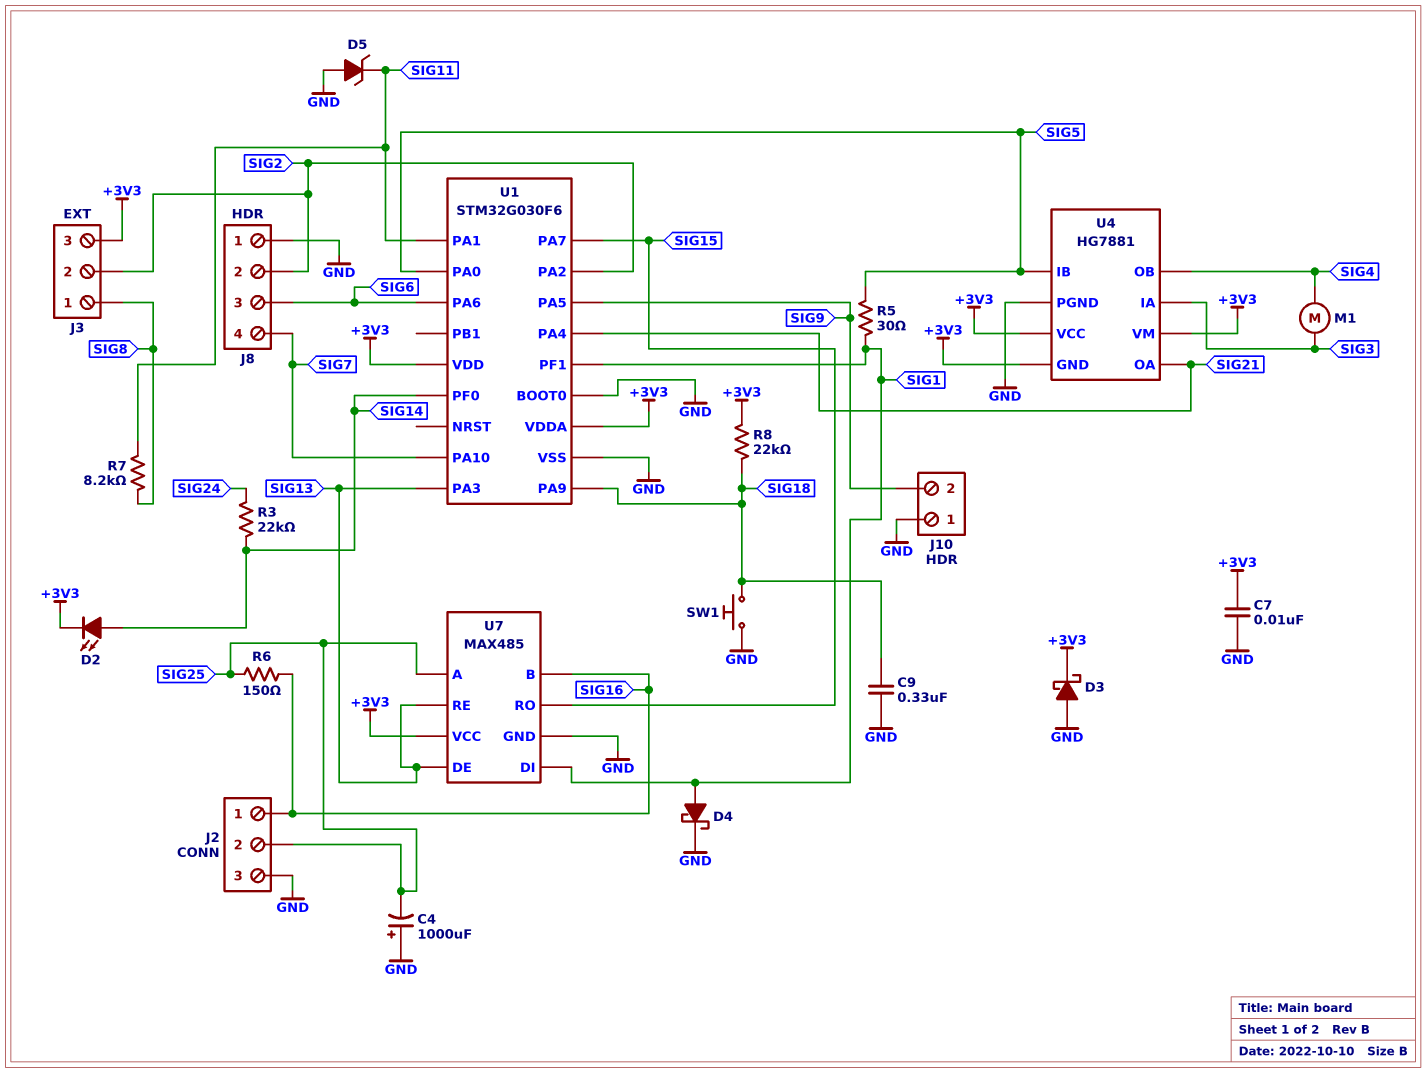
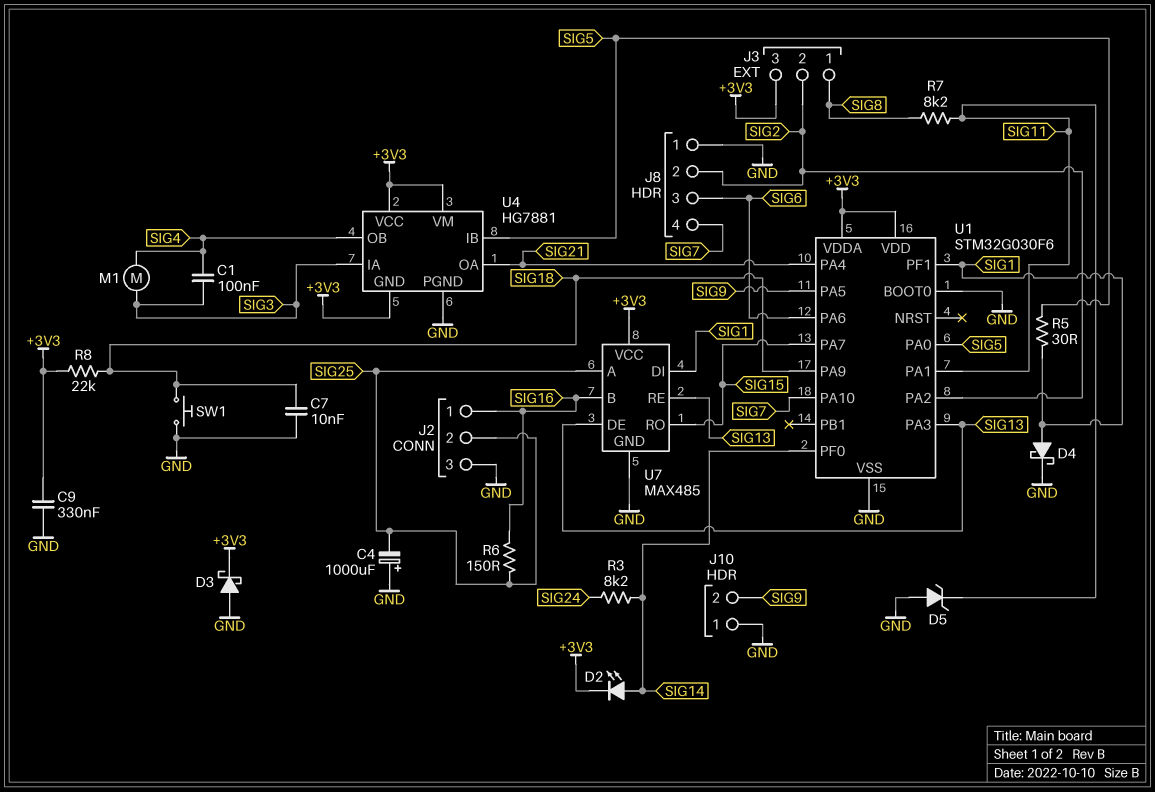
C1: none -> 100nF (SIG3, SIG4)
C7: 10nF (+3V3, GND) -> 10nF (GND, SIG18)
C9: 330nF (GND, SIG18) -> 330nF (+3V3, GND)
R3: 22k (SIG14, SIG24) -> 8.2k (SIG14, SIG24)

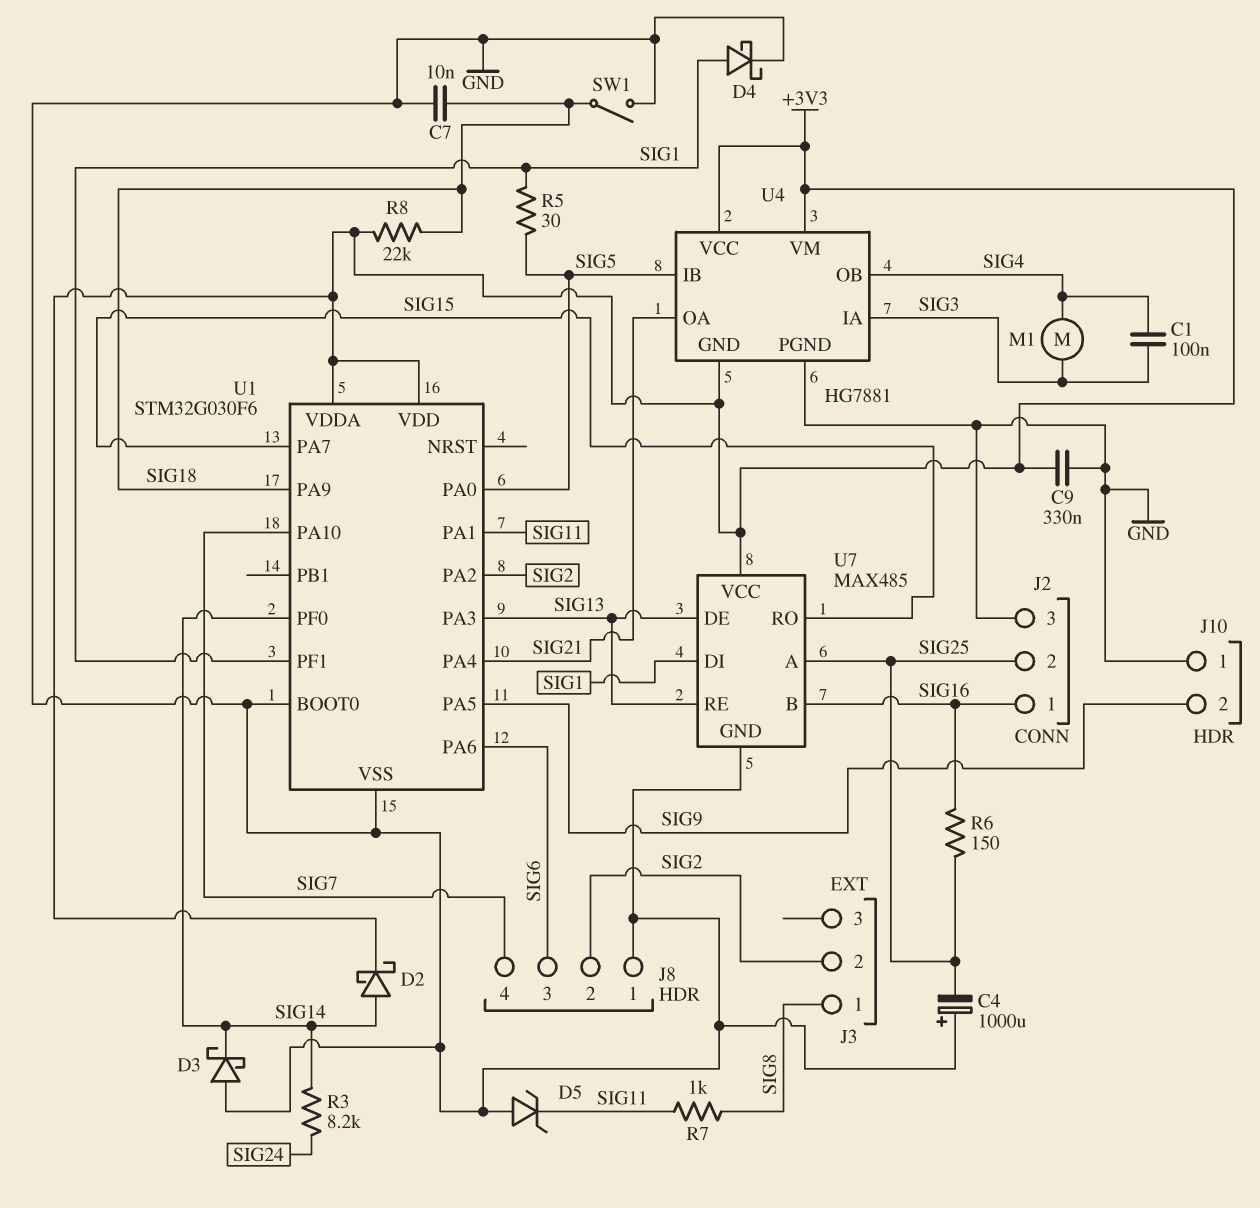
D2: LED (A SIG14, K +3V3) -> schottky (A SIG14, K +3V3)
D3: schottky (A GND, K +3V3) -> schottky (A GND, K SIG14)
J3 pin 3: +3V3 -> none
R7: 8.2k (SIG8, SIG11) -> 1k (SIG8, SIG11)
SW1: button (GND, SIG18) -> switch (GND, SIG18)

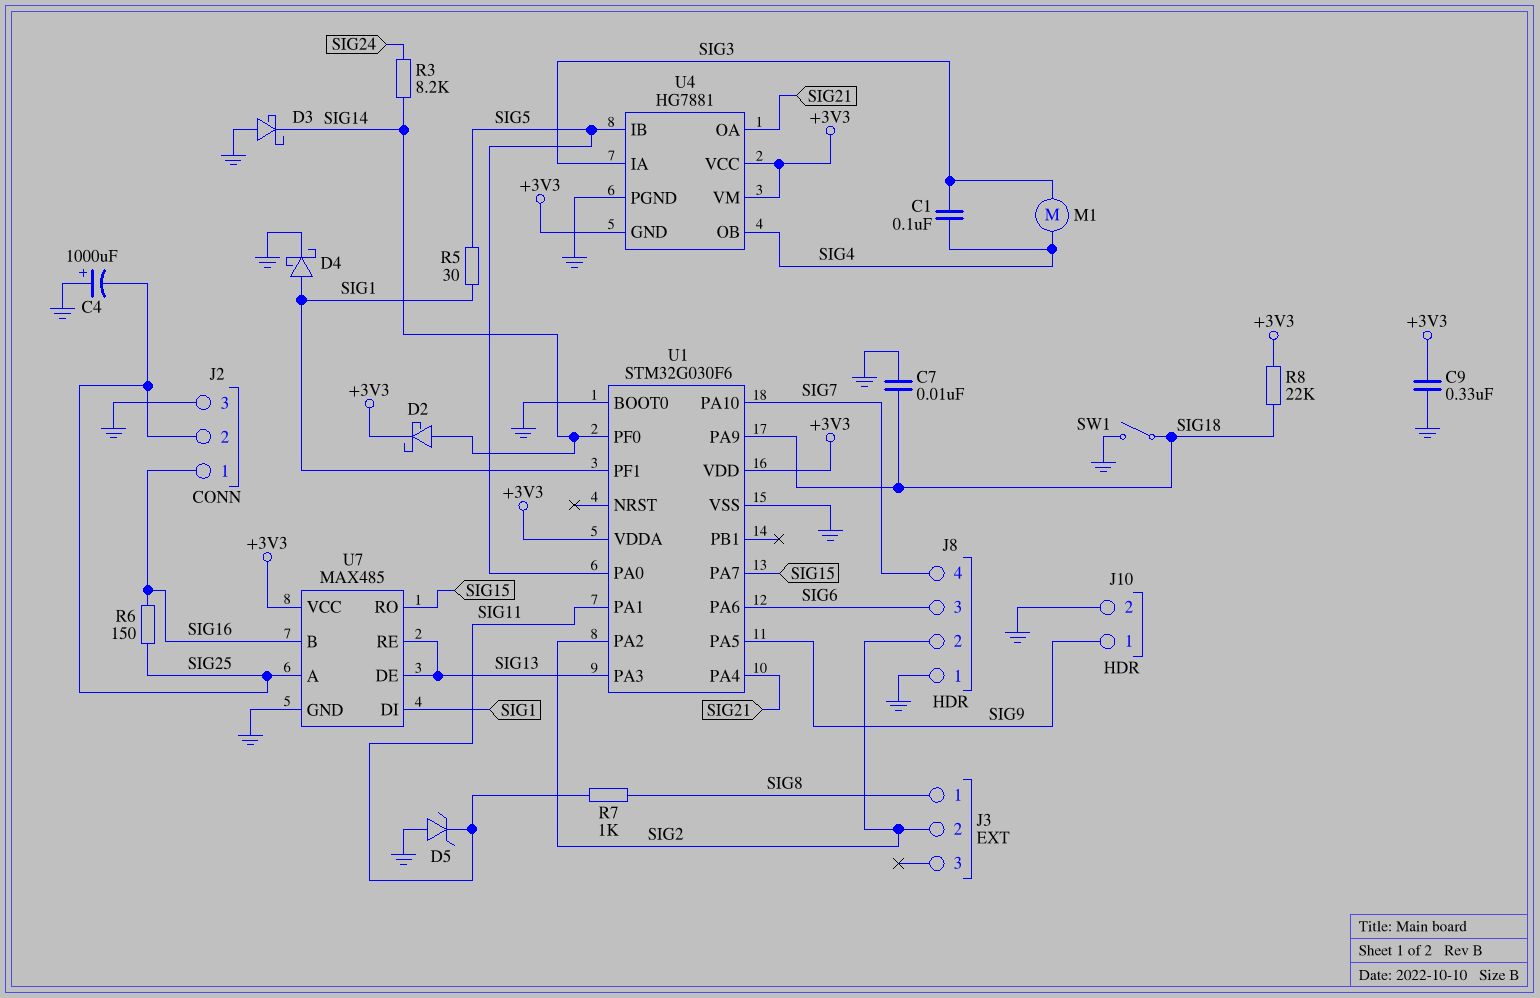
J10 pin 1: GND -> SIG9
J10 pin 2: SIG9 -> GND

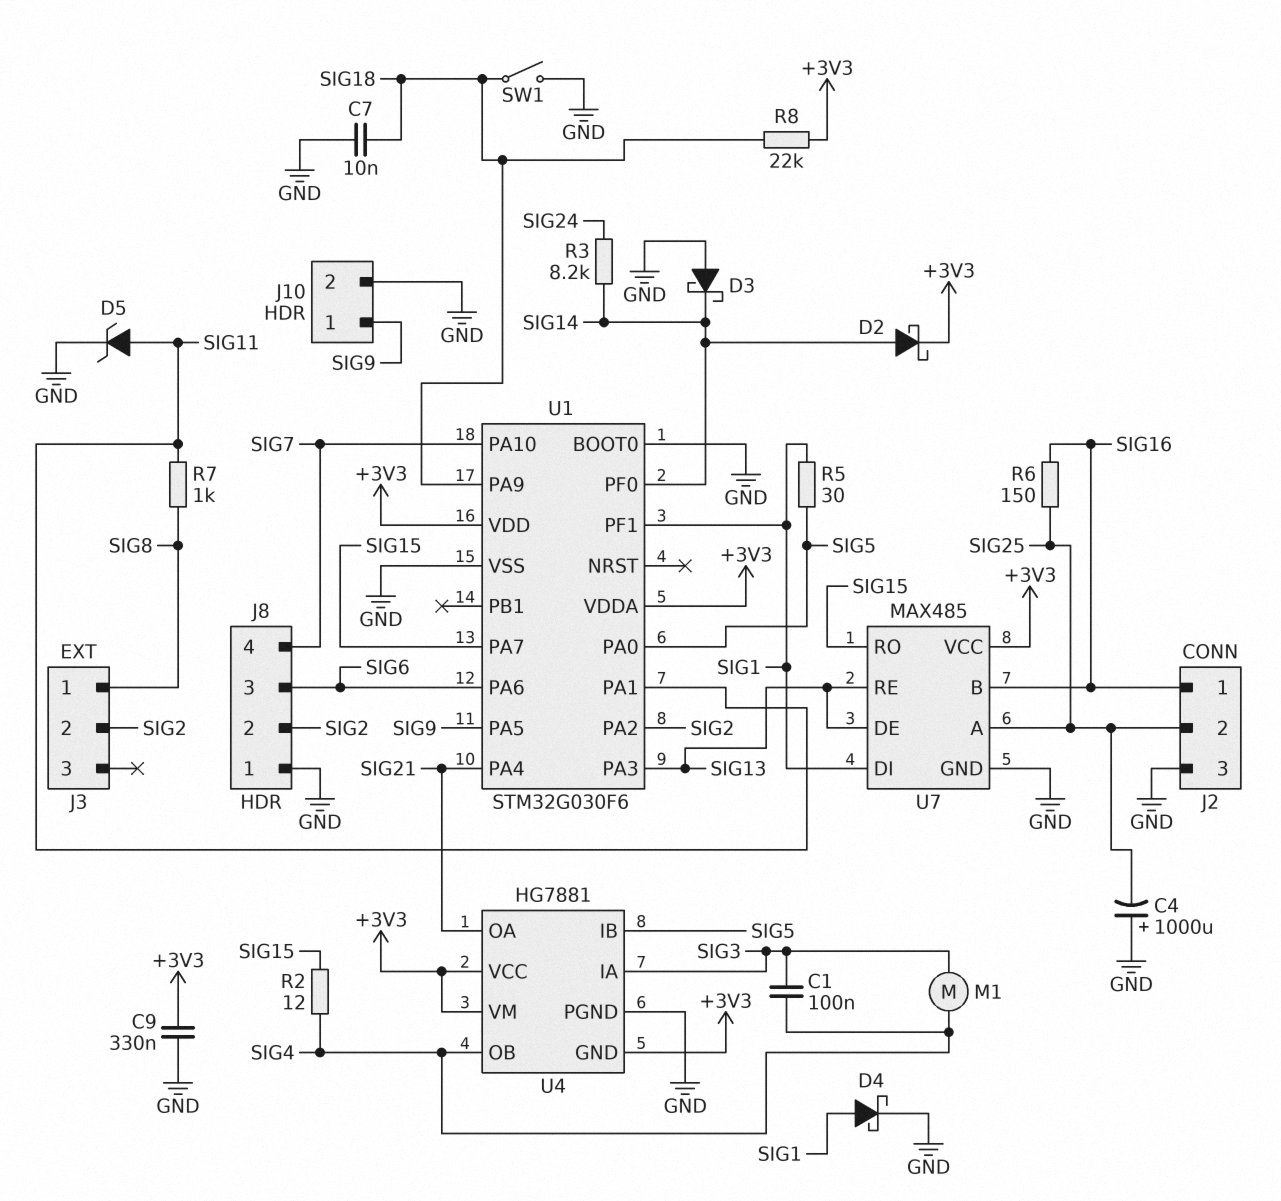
D5: zener (A GND, K SIG11) -> zener (A SIG11, K GND)
R2: none -> 12 (SIG4, SIG15)

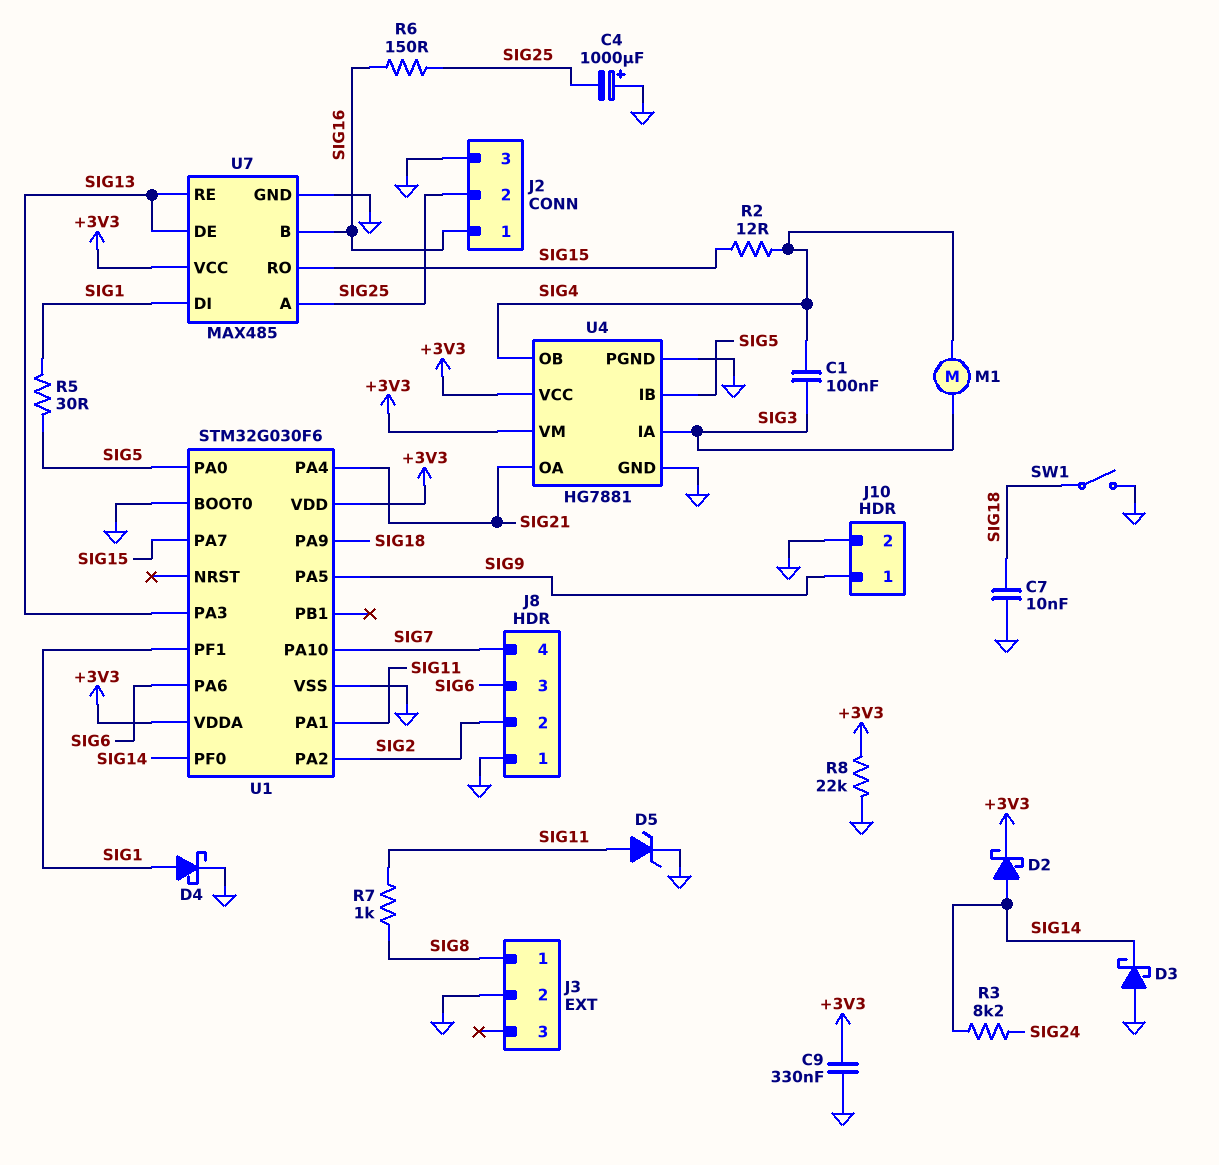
J3 pin 2: SIG2 -> GND
R8: 22k (+3V3, SIG18) -> 22k (+3V3, GND)
U4 pin GND: +3V3 -> GND

